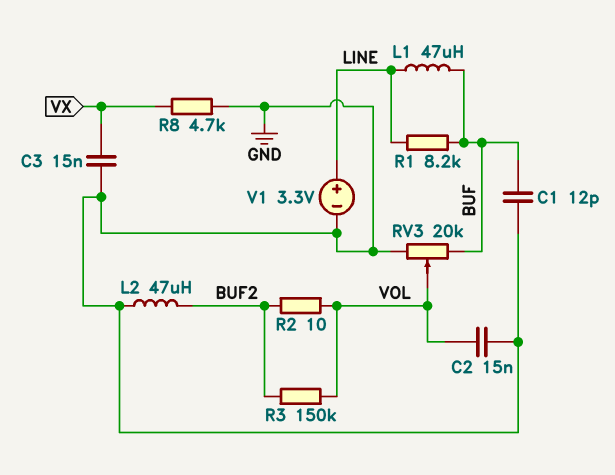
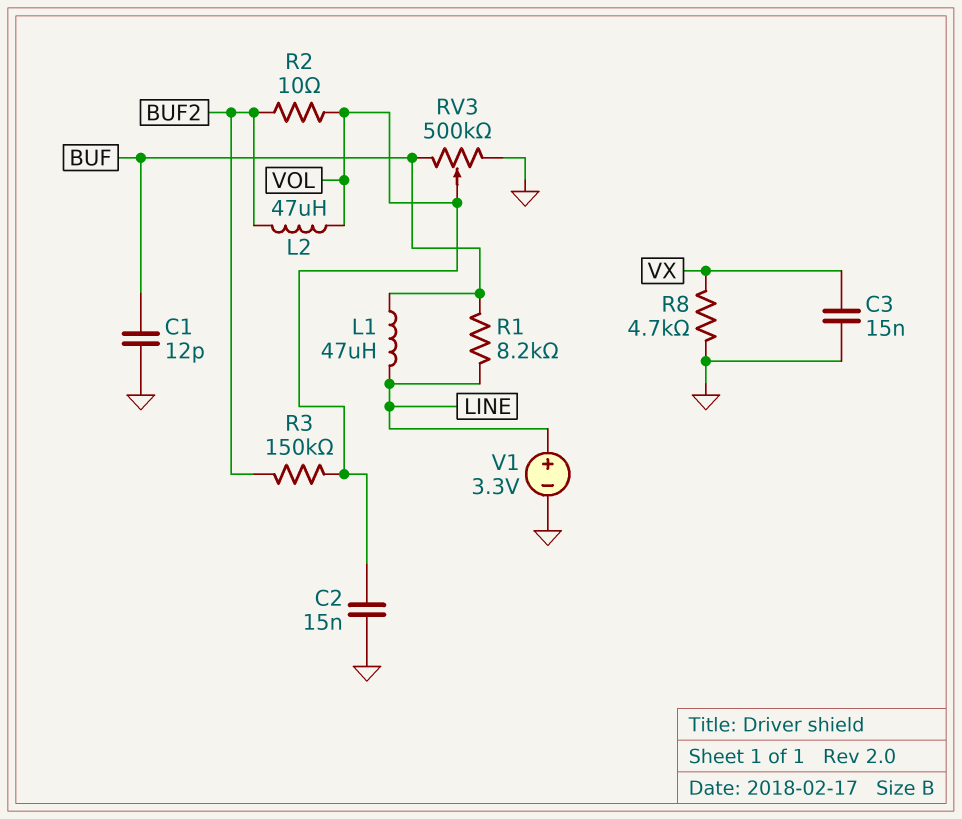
L2: 47uH (BUF2, GND) -> 47uH (BUF2, VOL)
RV3: 20k (BUF, GND, wiper VOL) -> 500k (BUF, GND, wiper VOL)

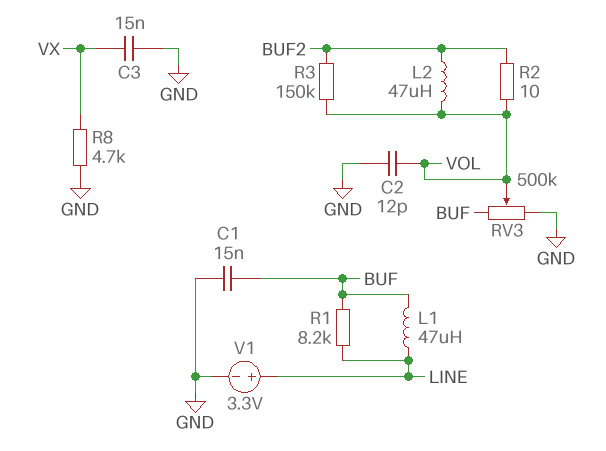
C1: 12pF (BUF, GND) -> 15nF (BUF, GND)
C2: 15nF (GND, VOL) -> 12pF (GND, VOL)

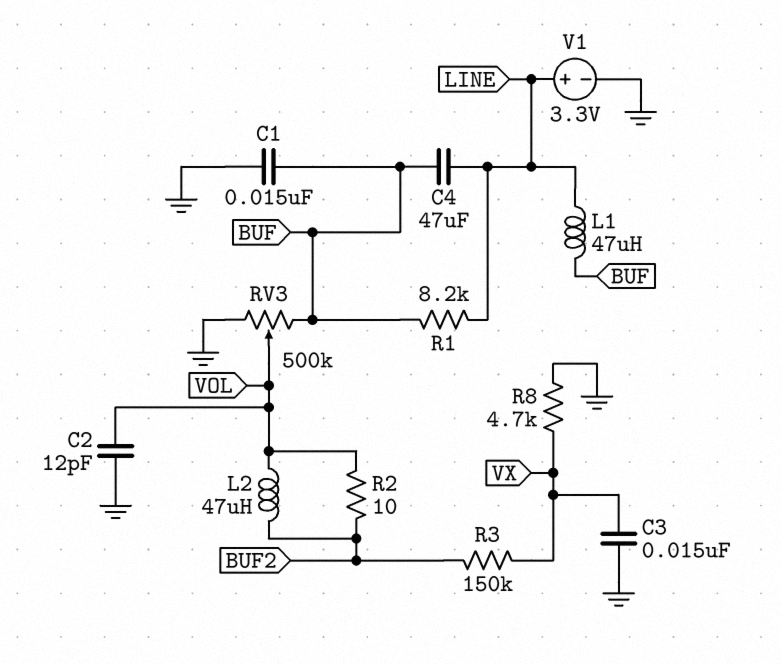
C4: none -> 47uF (BUF, LINE)
R3: 150k (BUF2, VOL) -> 150k (BUF2, VX)

